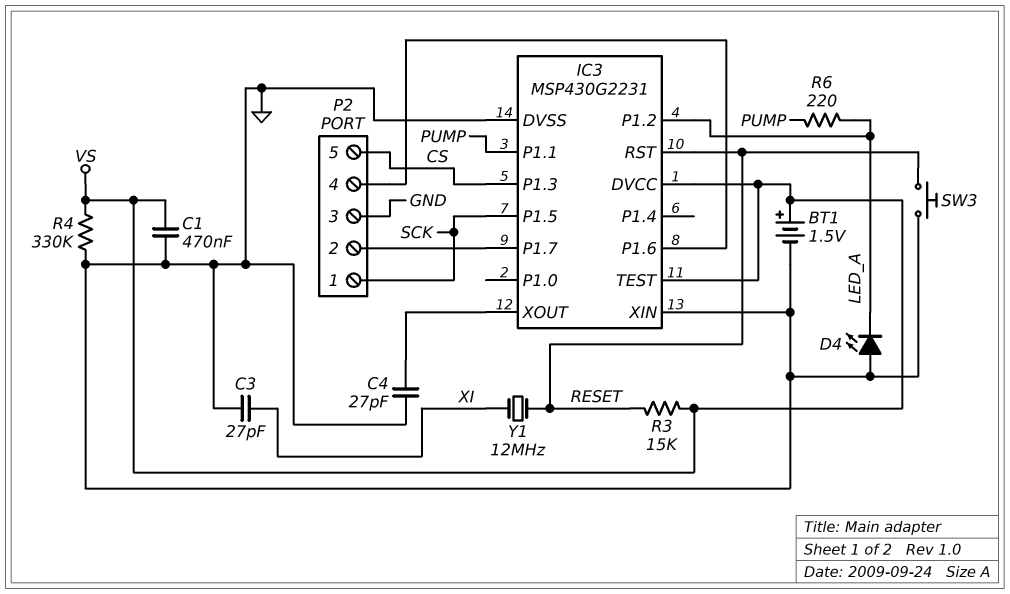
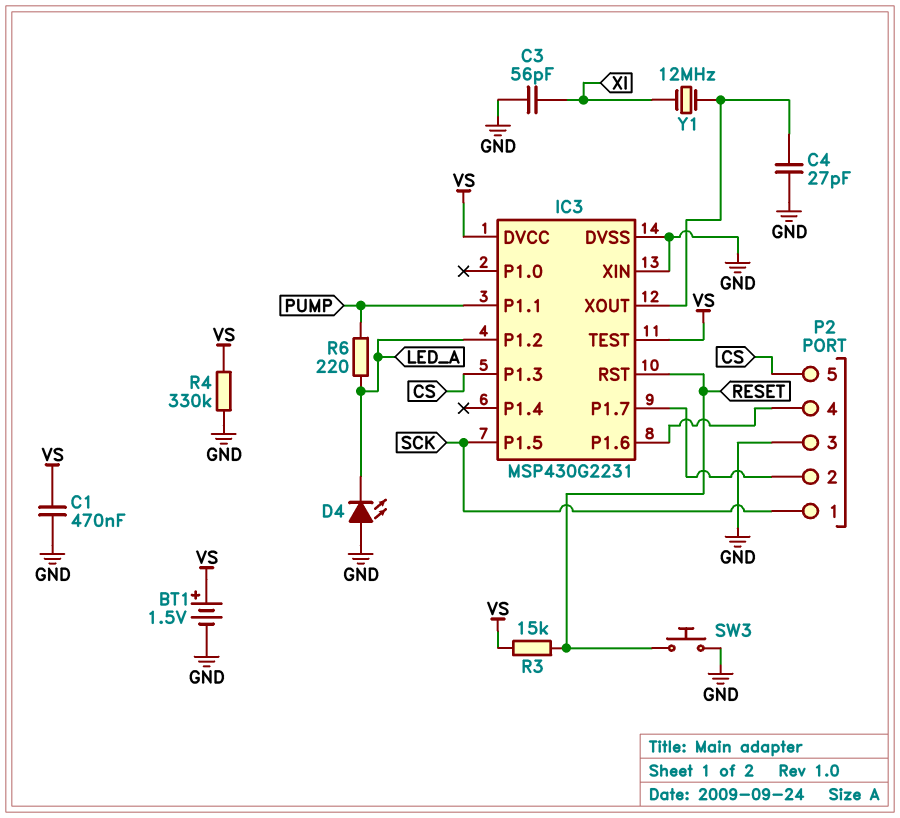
C3: 27pF (GND, XI) -> 56pF (GND, XI)
Y1: 12MHz (RESET, XI) -> 12MHz (IC3/XOUT, XI)

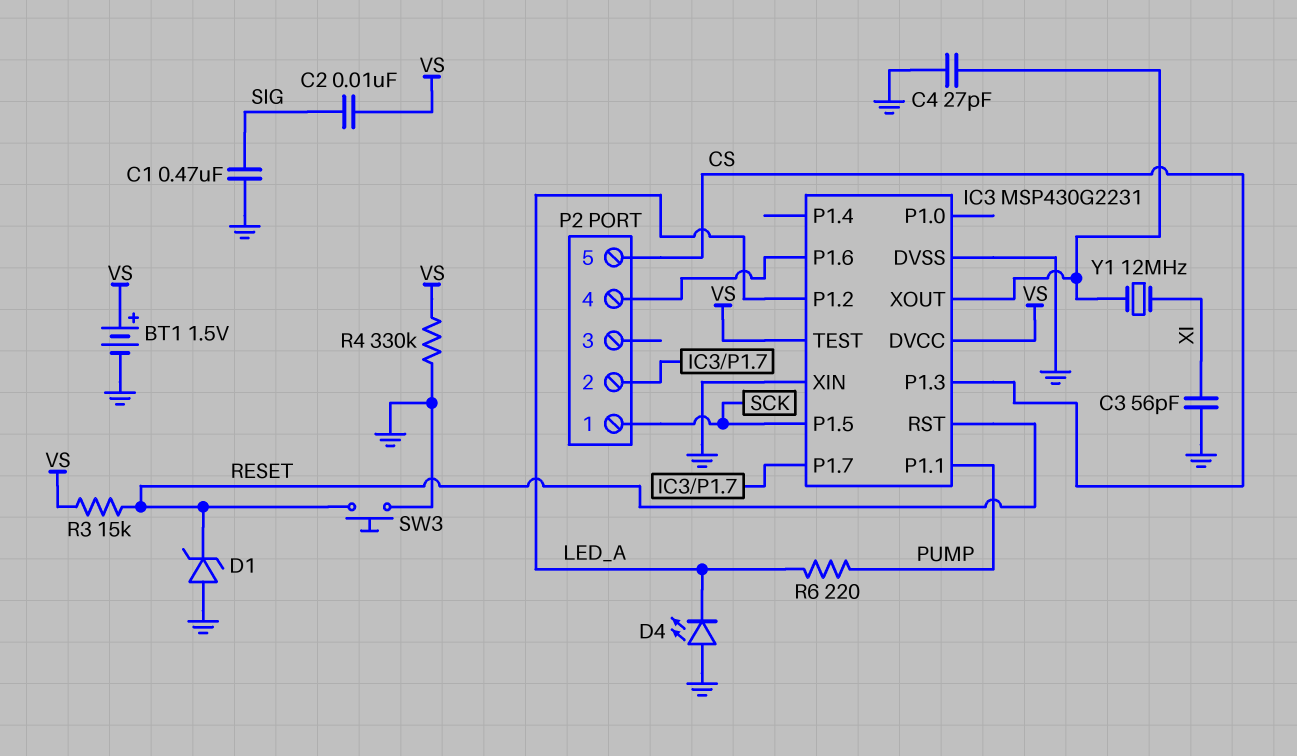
C1: 470nF (GND, VS) -> 470nF (GND, SIG)
C2: none -> 10nF (SIG, VS)
D1: none -> zener (A GND, K RESET)
P2 pin 3: GND -> none

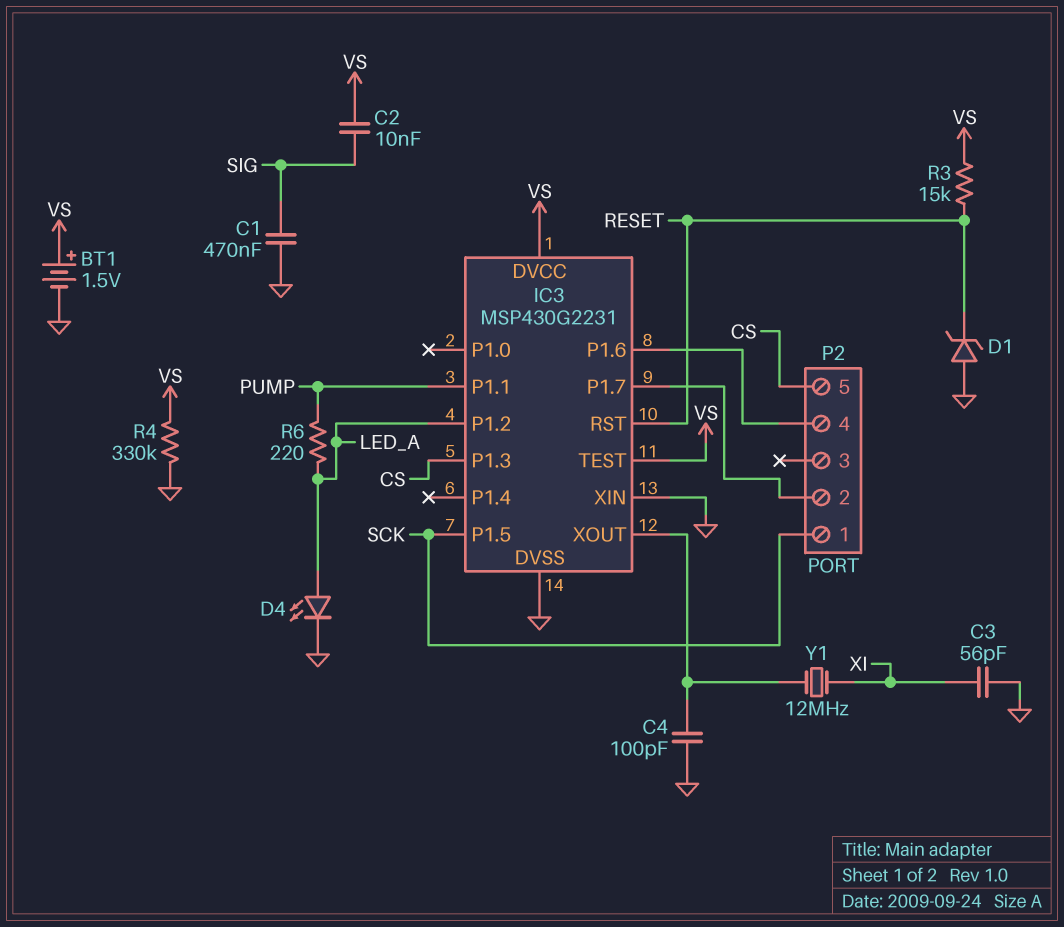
C4: 27pF (GND, IC3/XOUT) -> 100pF (GND, IC3/XOUT)
D4: LED (A GND, K LED_A) -> LED (A LED_A, K GND)
SW3: button (GND, RESET) -> none

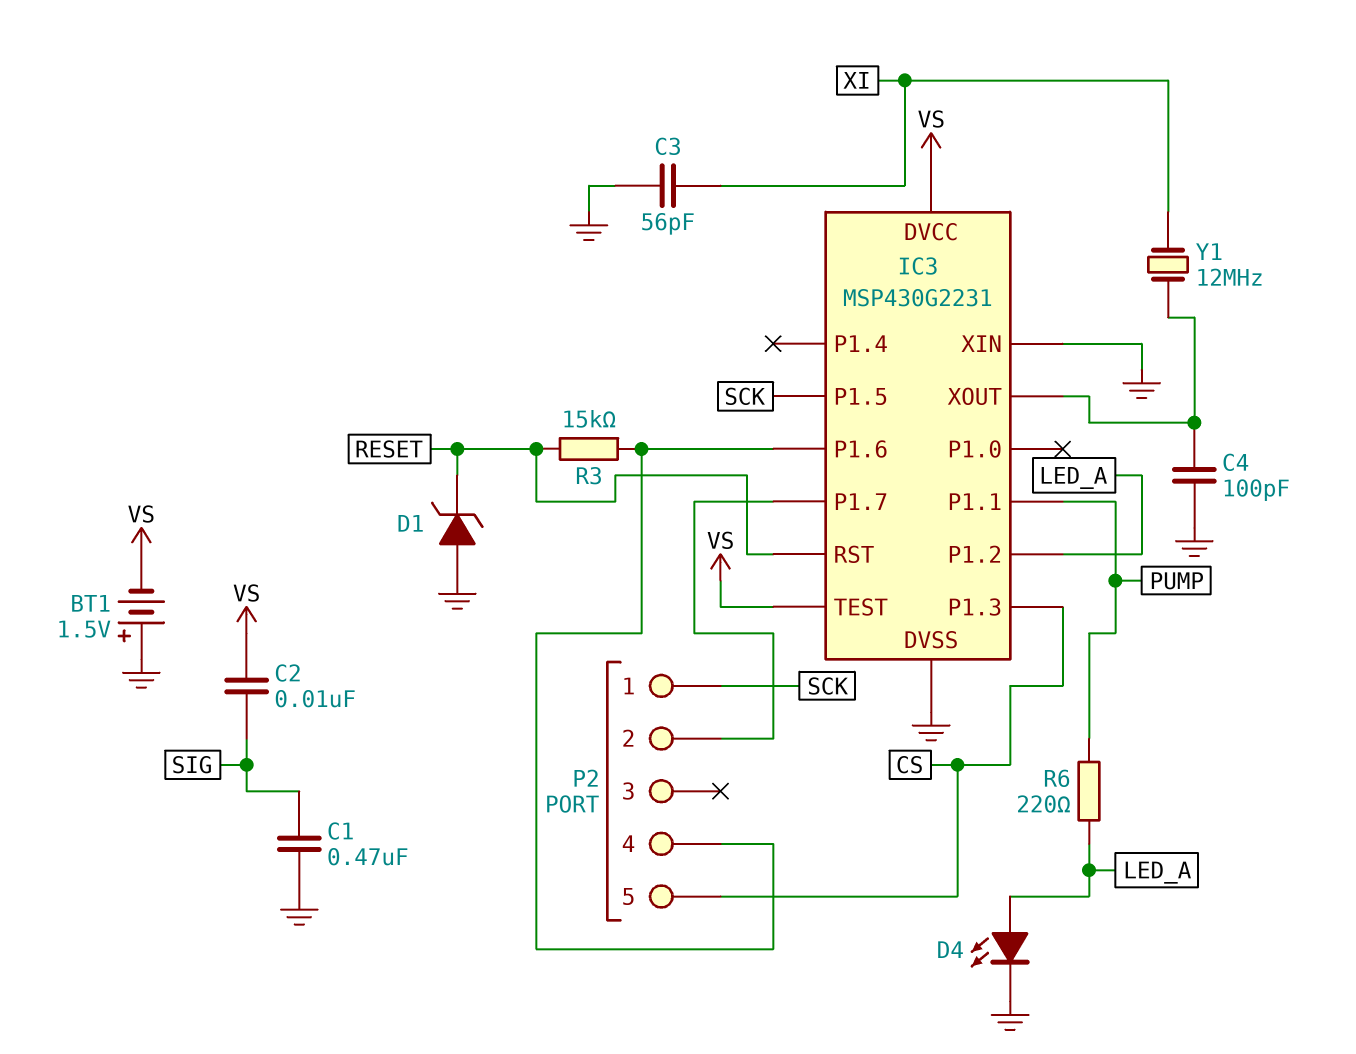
BT1: 1.5V (plus VS, minus GND) -> 1.5V (plus GND, minus VS)
R3: 15k (RESET, VS) -> 15k (IC3/P1.6, RESET)
R4: 330k (GND, VS) -> none

